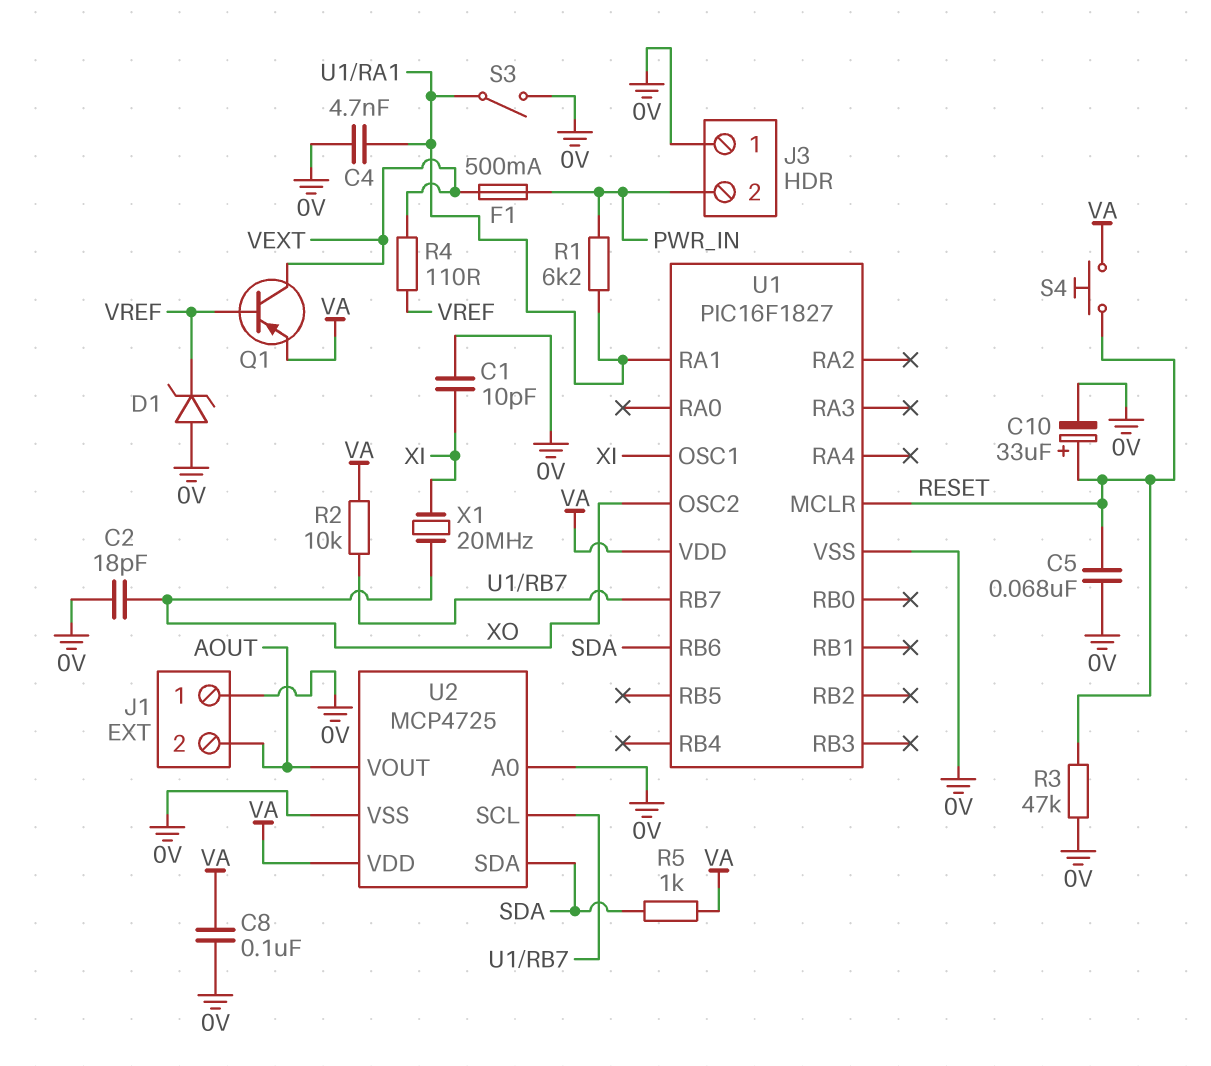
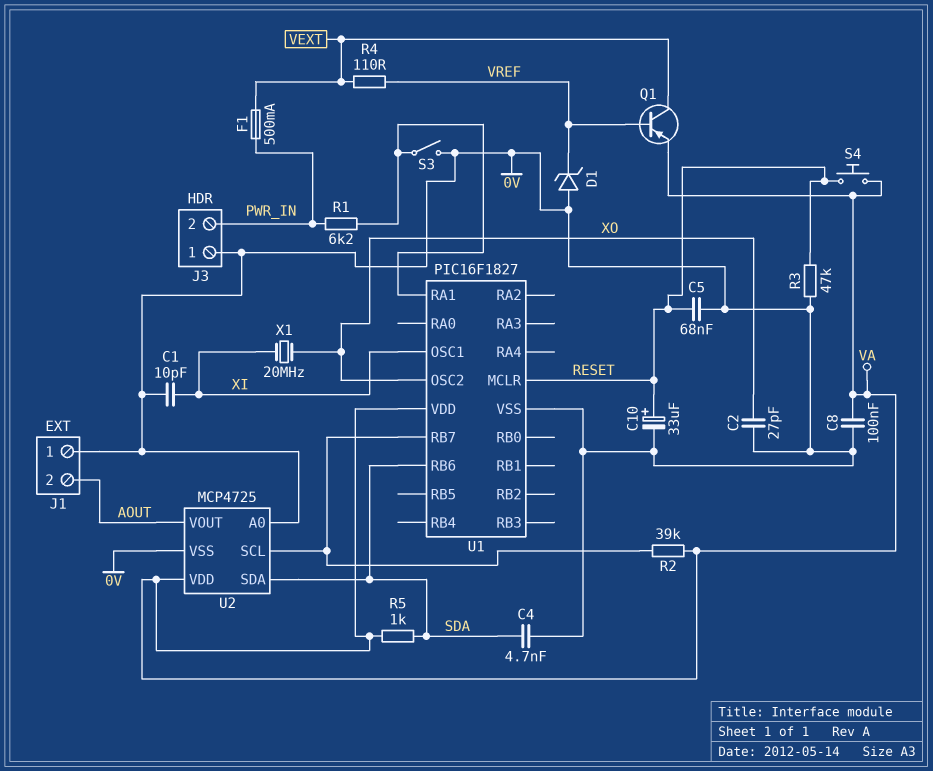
C2: 18pF (0V, XO) -> 27pF (0V, XO)
C4: 4.7nF (0V, U1/RA1) -> 4.7nF (0V, SDA)
R2: 10k (U1/RB7, VA) -> 39k (U1/RB7, VA)

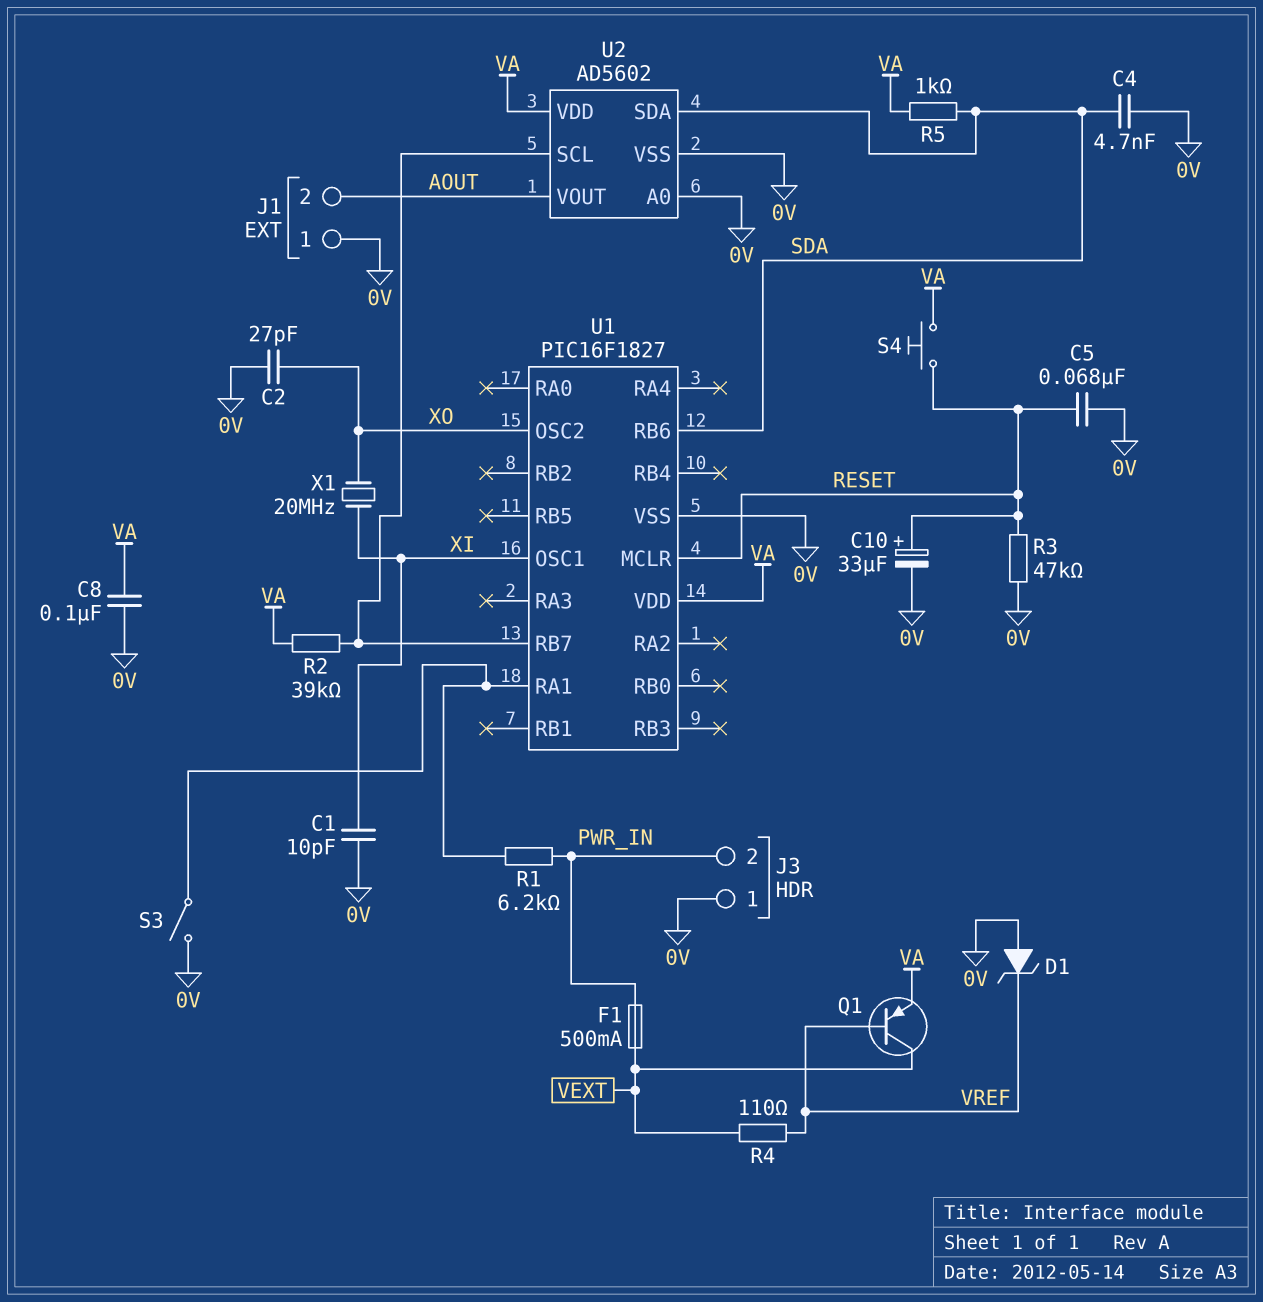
U2: MCP4725 -> AD5602

